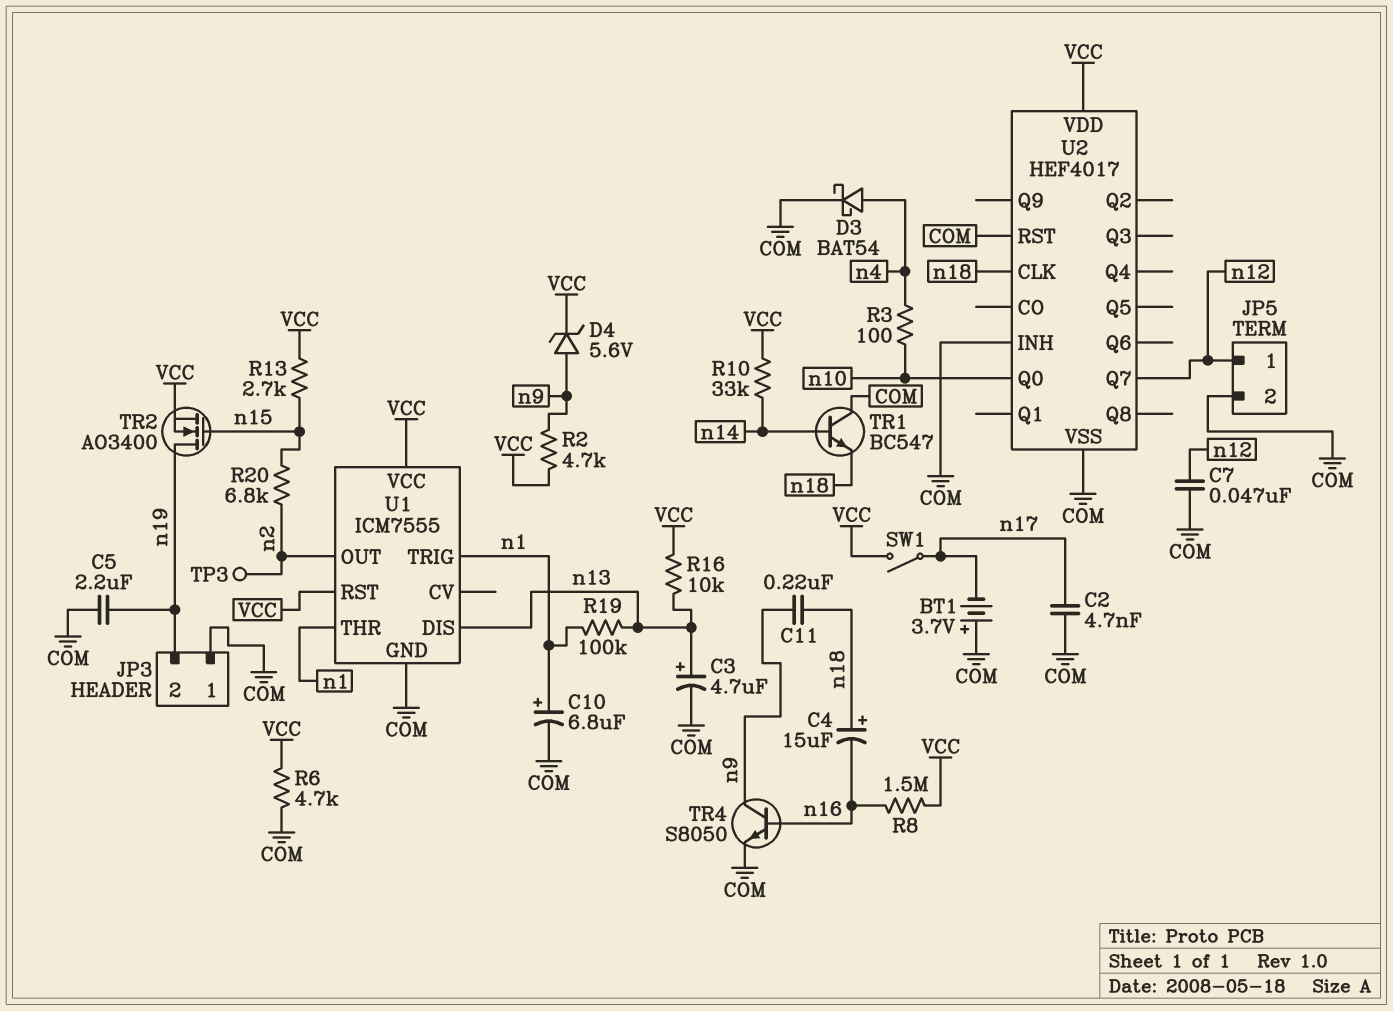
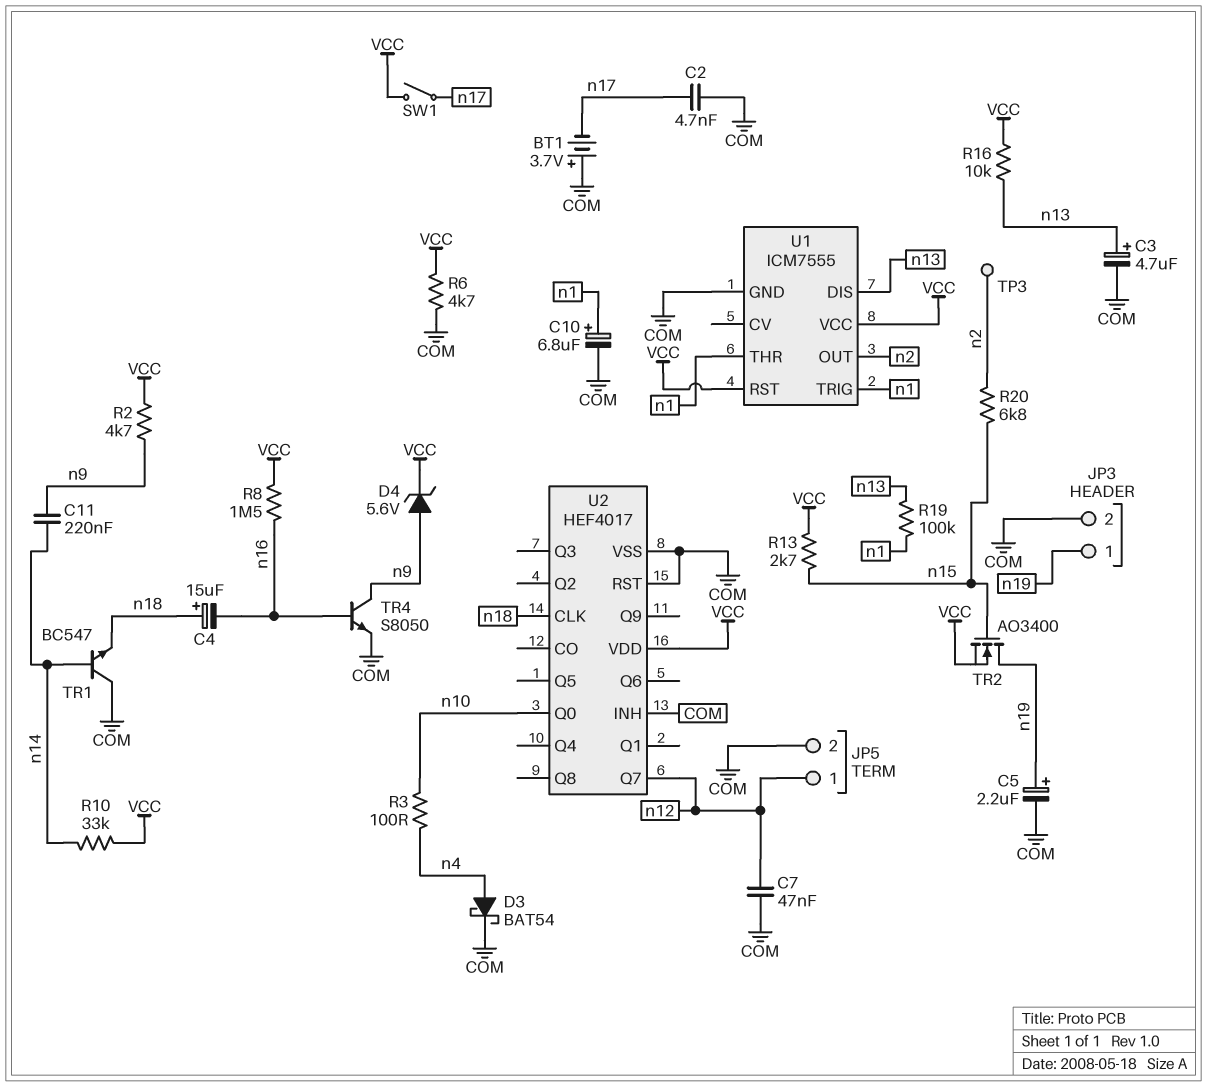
C5: 2.2uF (COM, n19) -> 2.2uF (plus n19, minus COM)
C11: 220nF (n9, n18) -> 220nF (n9, n14)
JP3 pin 1: COM -> n19
JP3 pin 2: n19 -> COM

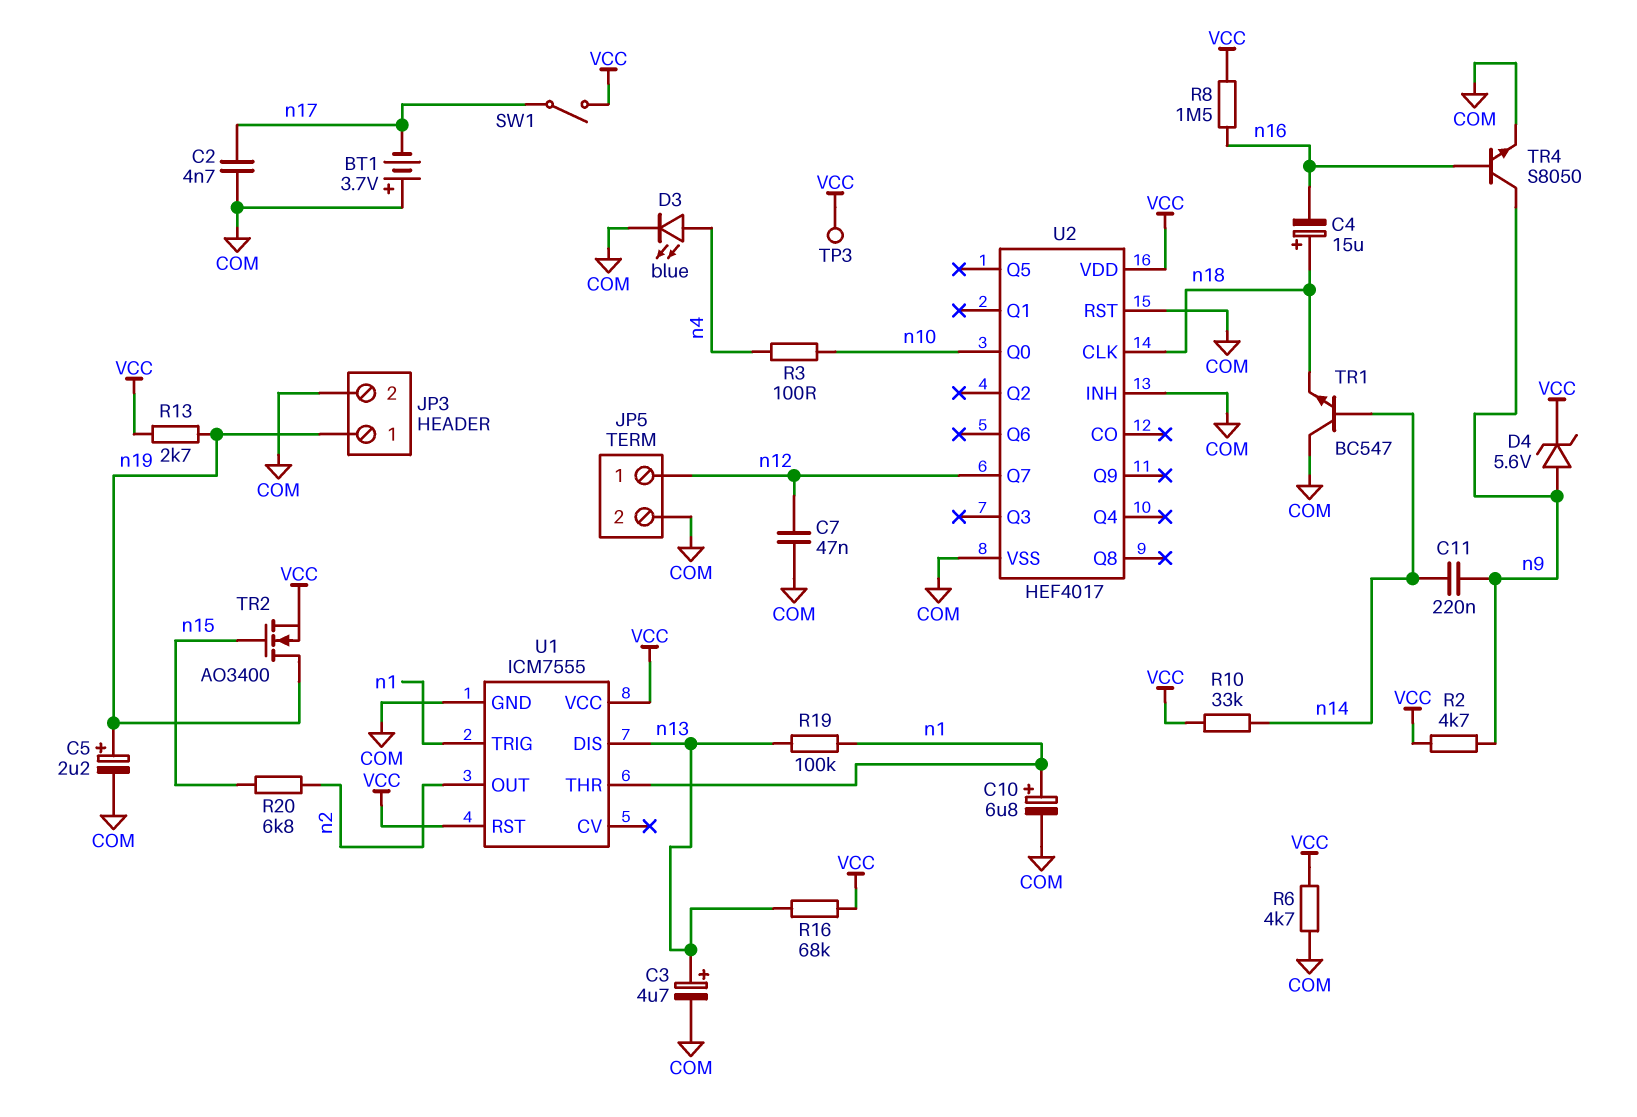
D3: schottky BAT54 (A n4, K COM) -> LED blue (A n4, K COM)
R13: 2.7k (VCC, n15) -> 2.7k (VCC, n19)
R16: 10k (VCC, n13) -> 68k (VCC, n13)
TP3: test point (n2) -> test point (VCC)

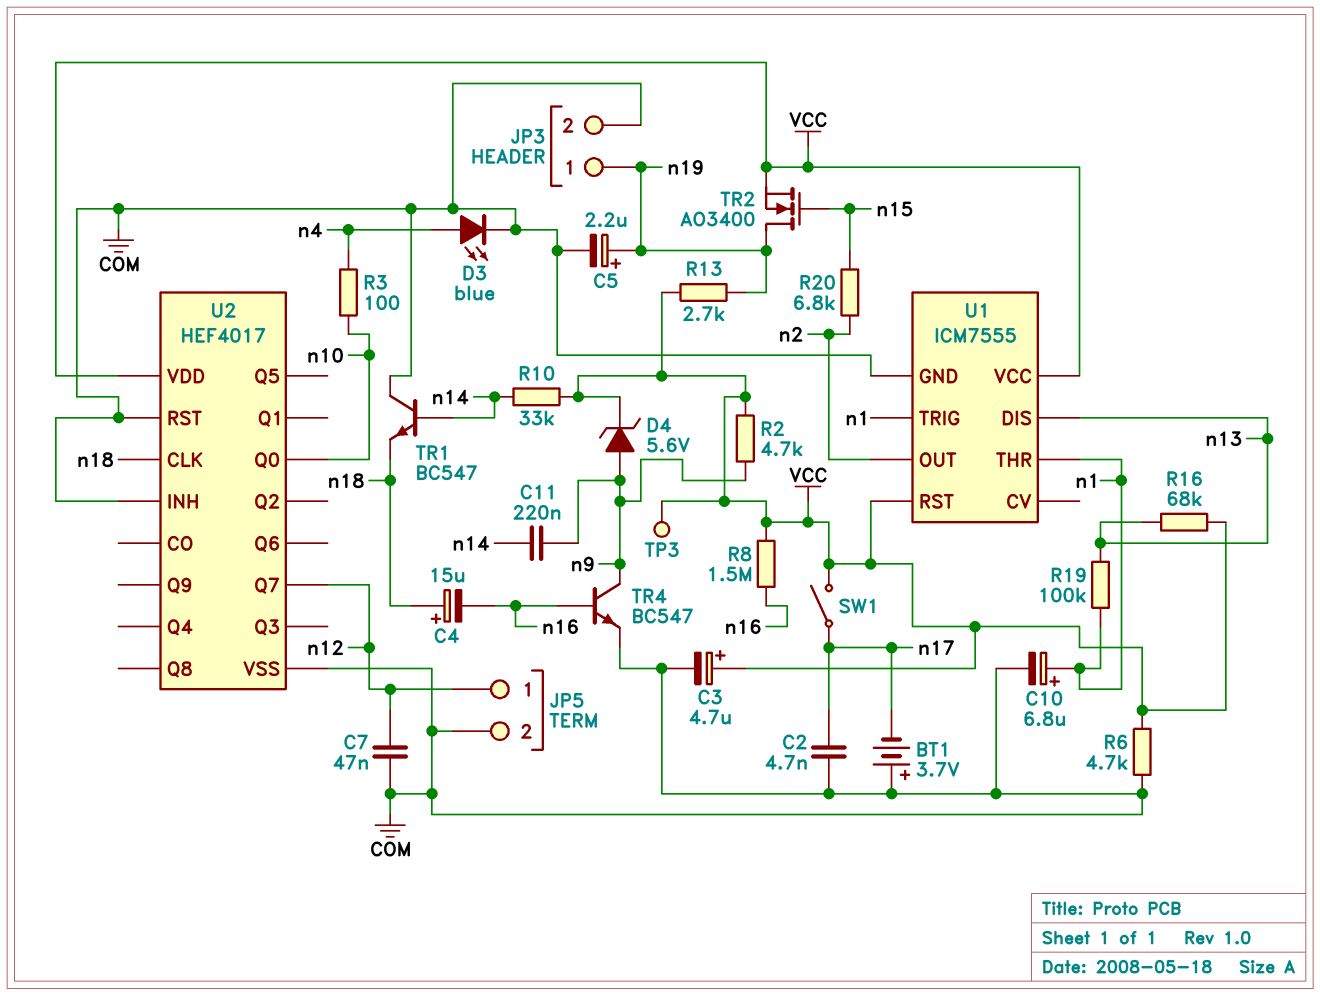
C3: 4.7uF (plus n13, minus COM) -> 4.7uF (plus VCC, minus COM)
TR4: NPN S8050 (B n16, C n9, E COM) -> NPN BC547 (B n16, C n9, E COM)

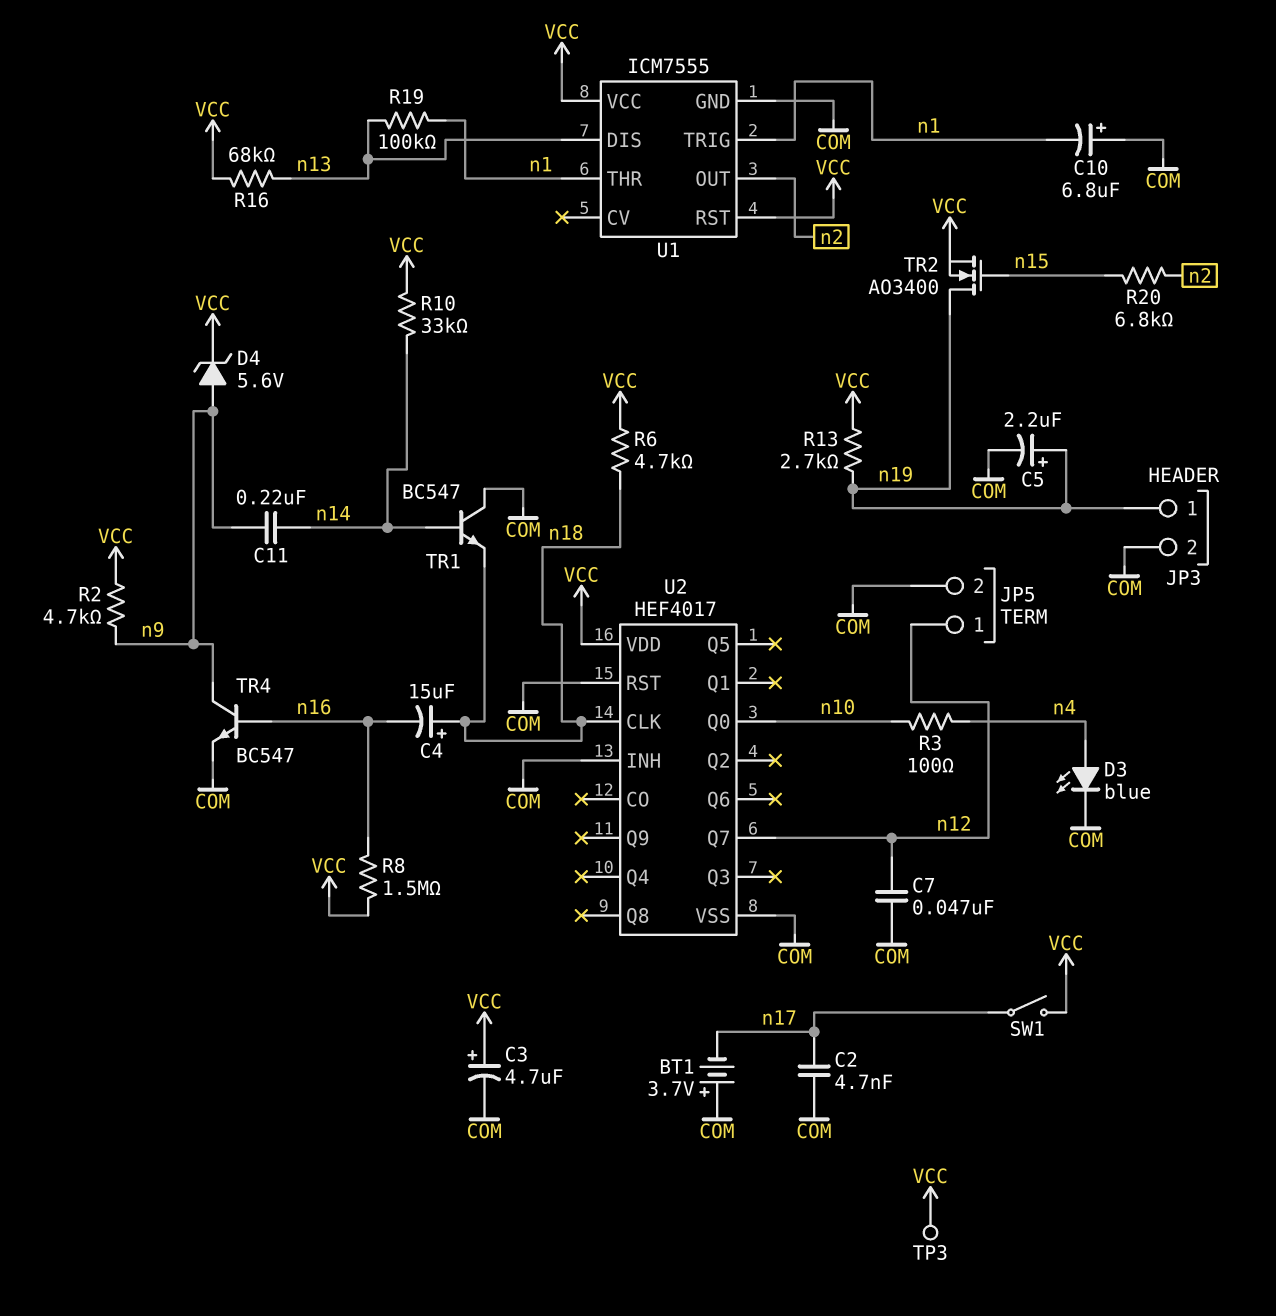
C10: 6.8uF (plus n1, minus COM) -> 6.8uF (plus COM, minus n1)
R6: 4.7k (COM, VCC) -> 4.7k (VCC, n18)

